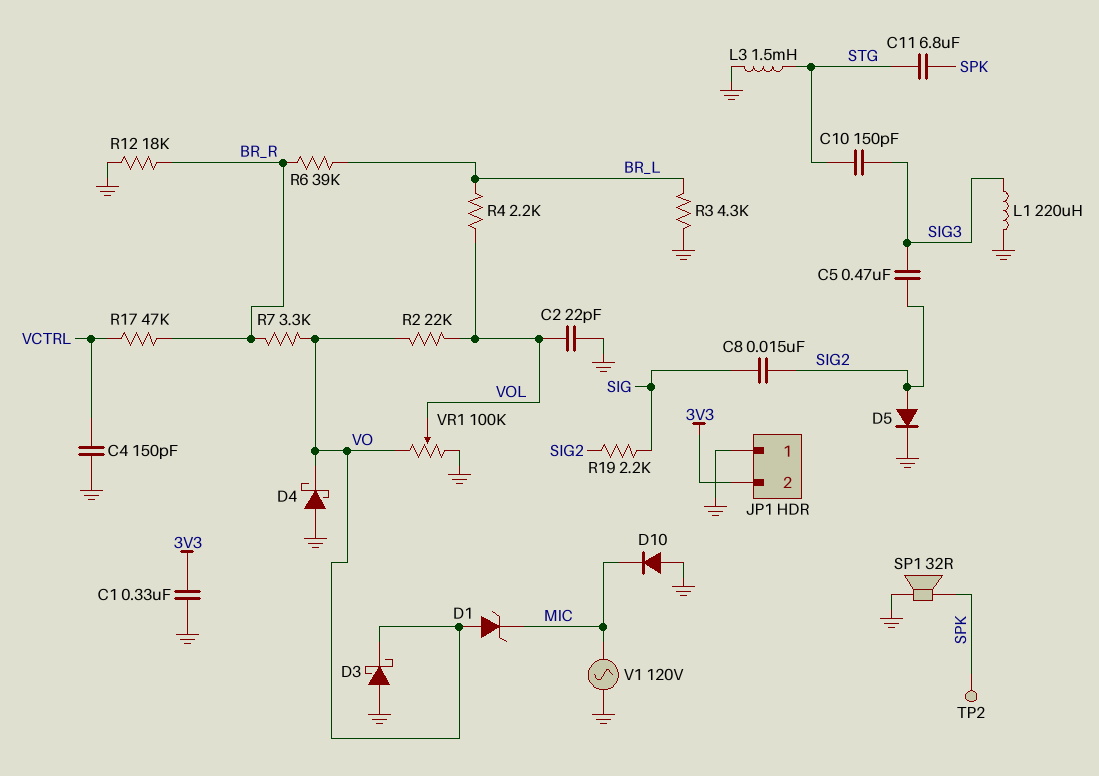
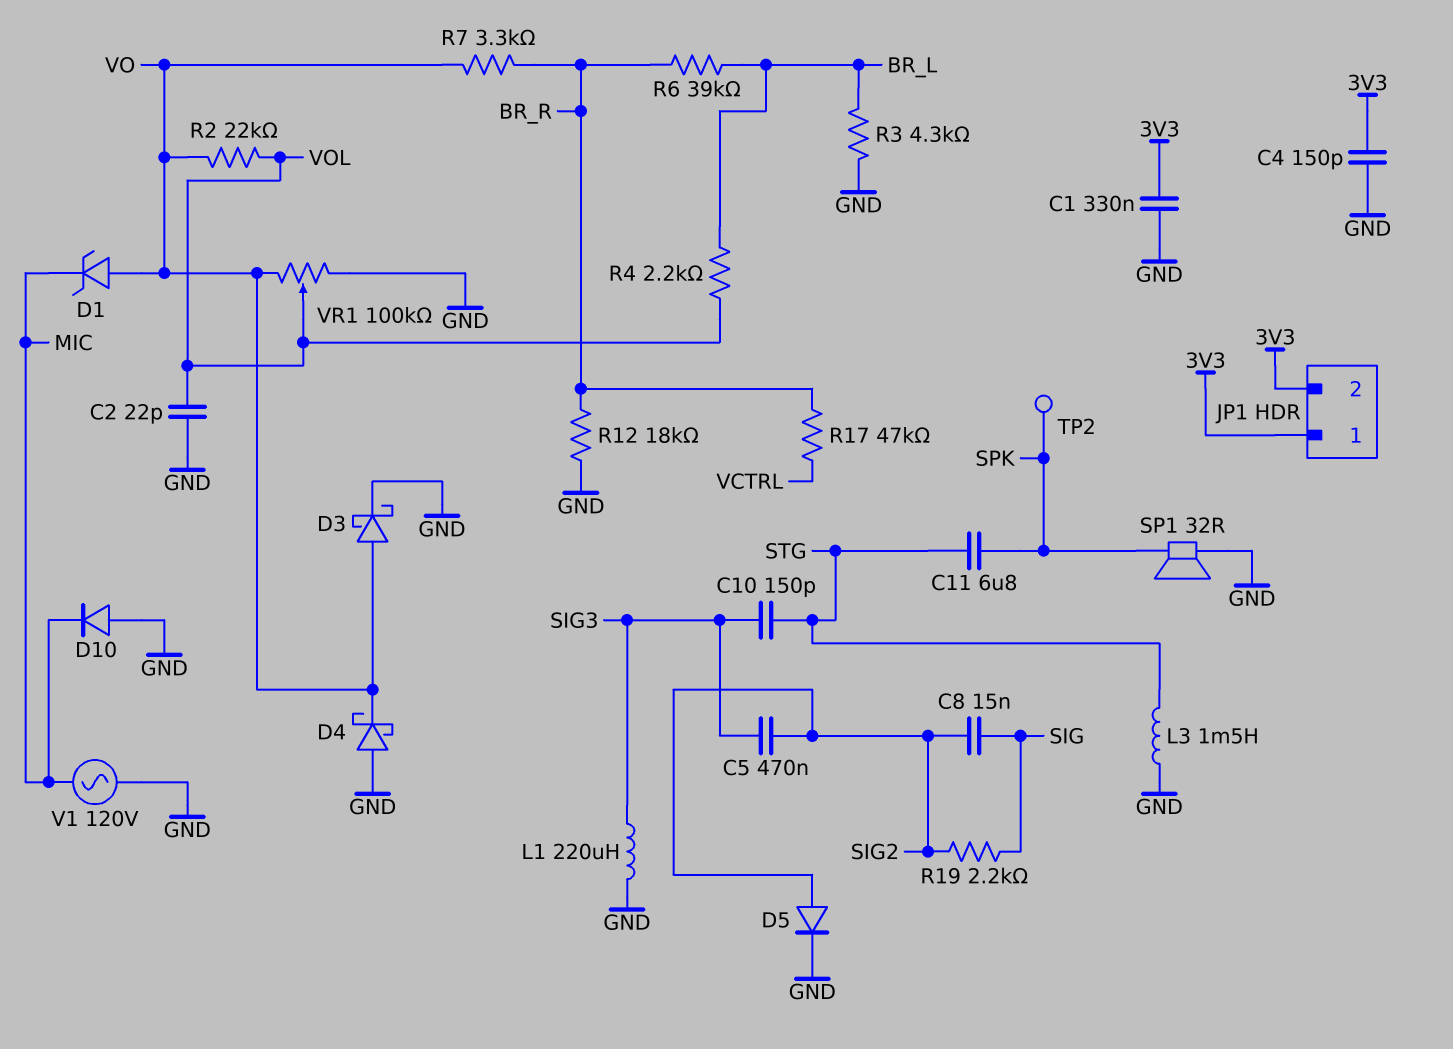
C4: 150pF (GND, VCTRL) -> 150pF (3V3, GND)
D3: schottky (A GND, K VO) -> schottky (A VO, K GND)
JP1 pin 1: GND -> 3V3

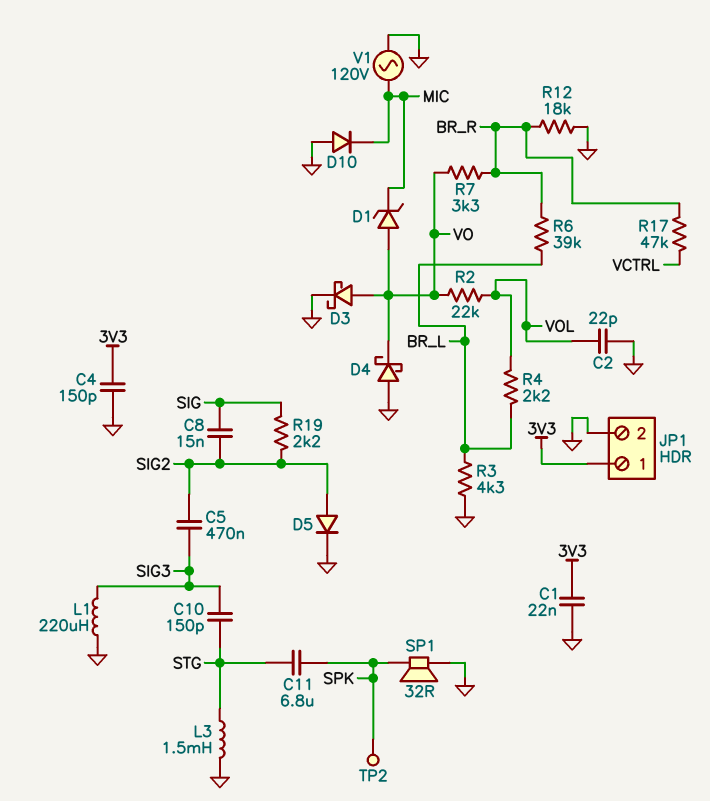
C1: 330nF (3V3, GND) -> 22nF (3V3, GND)
JP1 pin 2: 3V3 -> GND
VR1: 100k (GND, VO, wiper VOL) -> none

